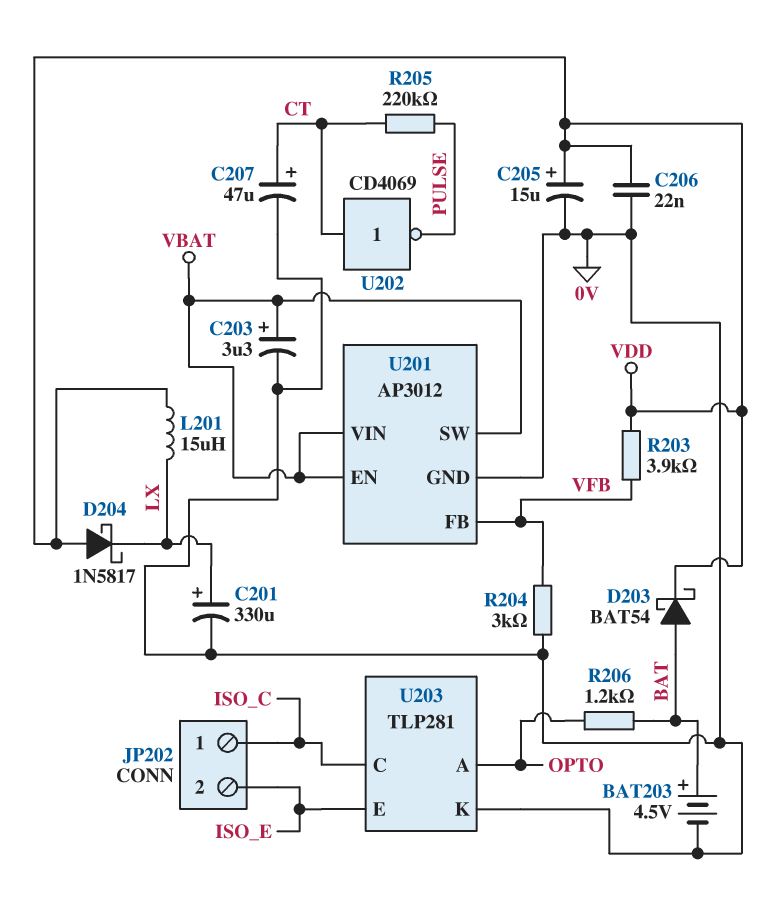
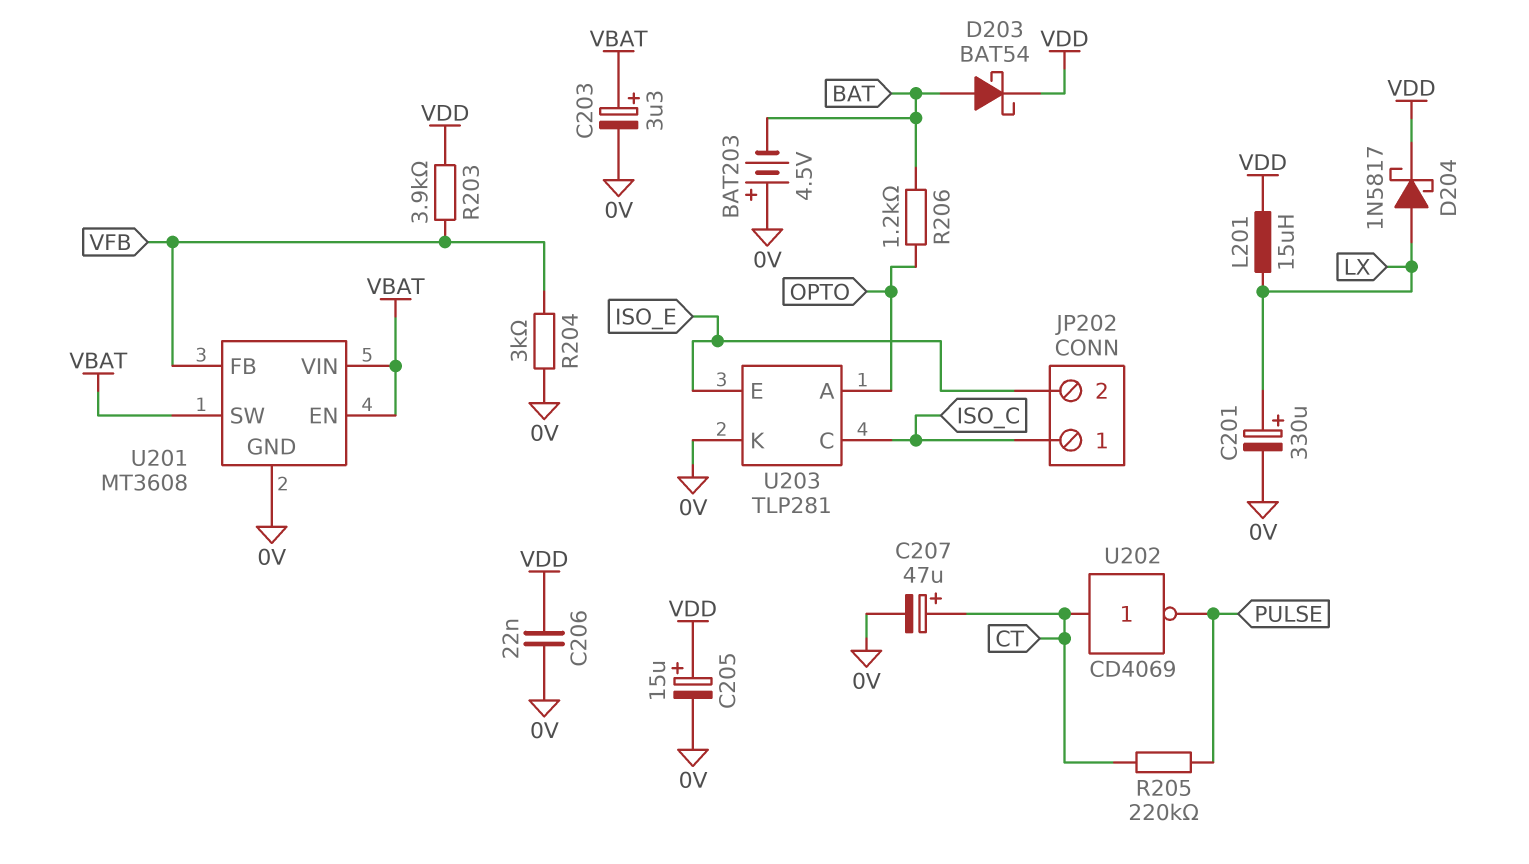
BAT203: 4.5V (plus BAT, minus 0V) -> 4.5V (plus 0V, minus BAT)
D204: schottky 1N5817 (A VDD, K LX) -> schottky 1N5817 (A LX, K VDD)
U201: AP3012 -> MT3608

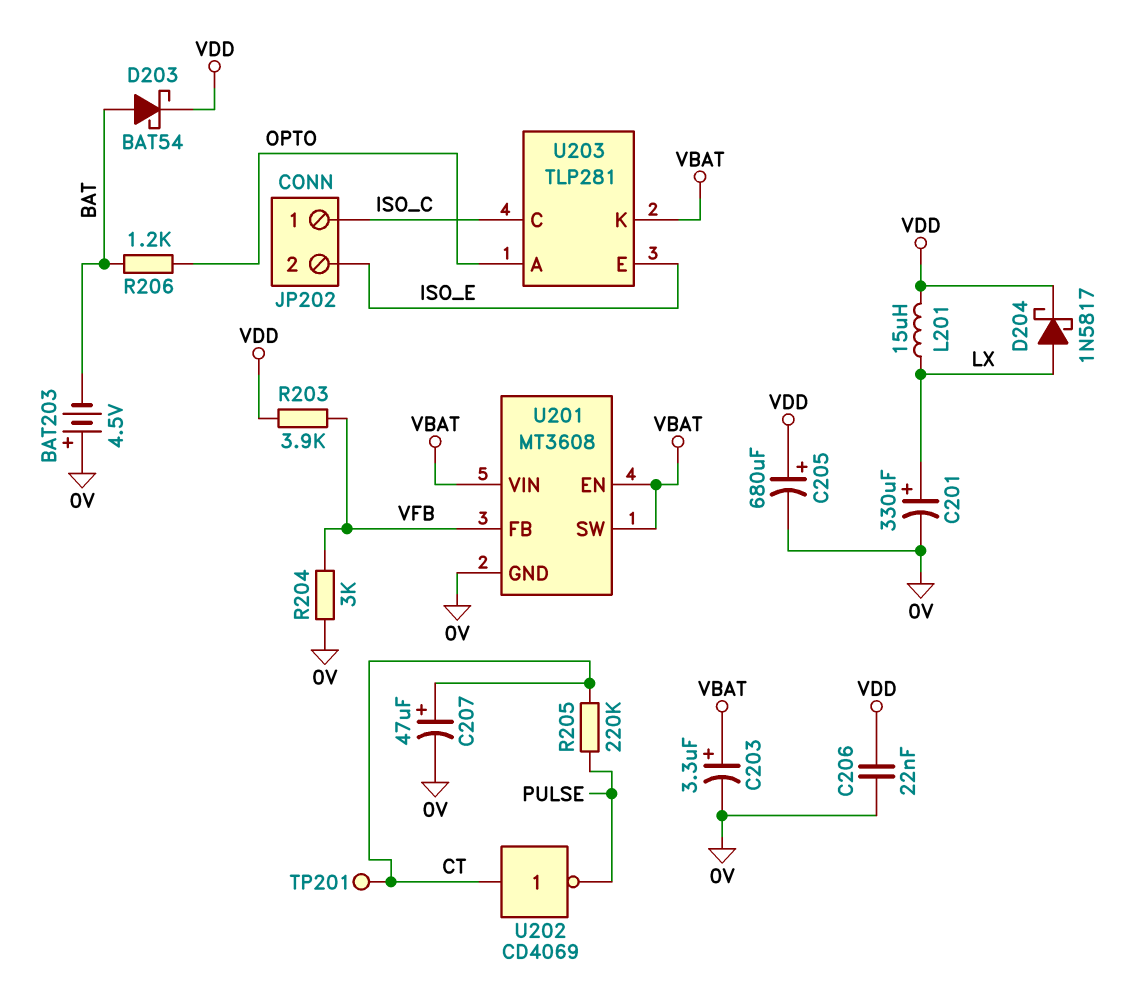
C205: 15uF (plus VDD, minus 0V) -> 680uF (plus VDD, minus 0V)
TP201: none -> test point (CT)
U203 pin K: 0V -> VBAT

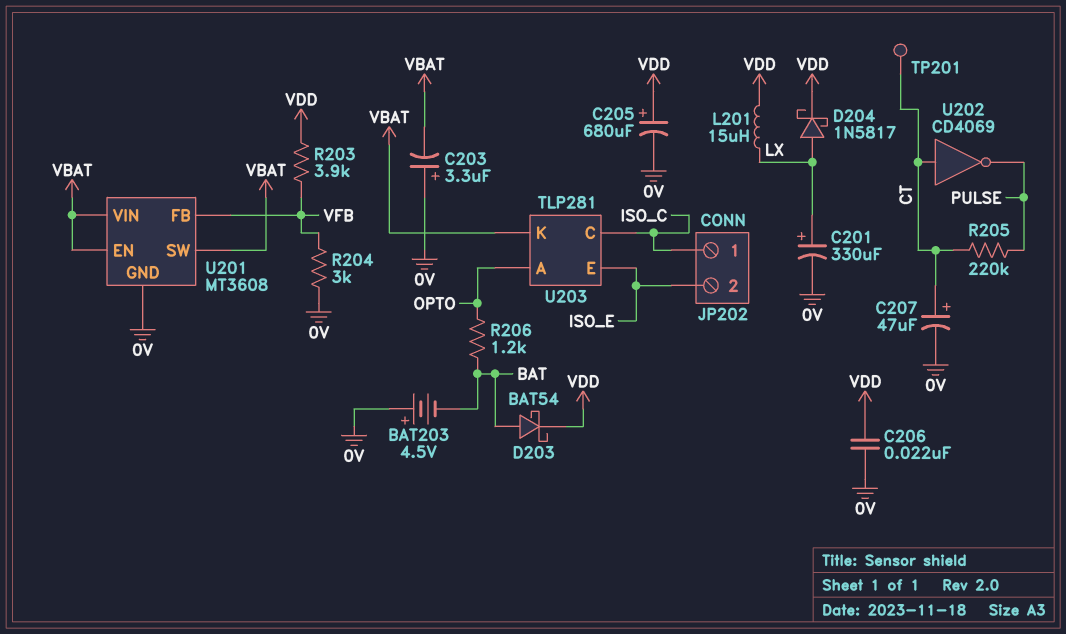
C203: 3.3uF (plus VBAT, minus 0V) -> 3.3uF (plus 0V, minus VBAT)

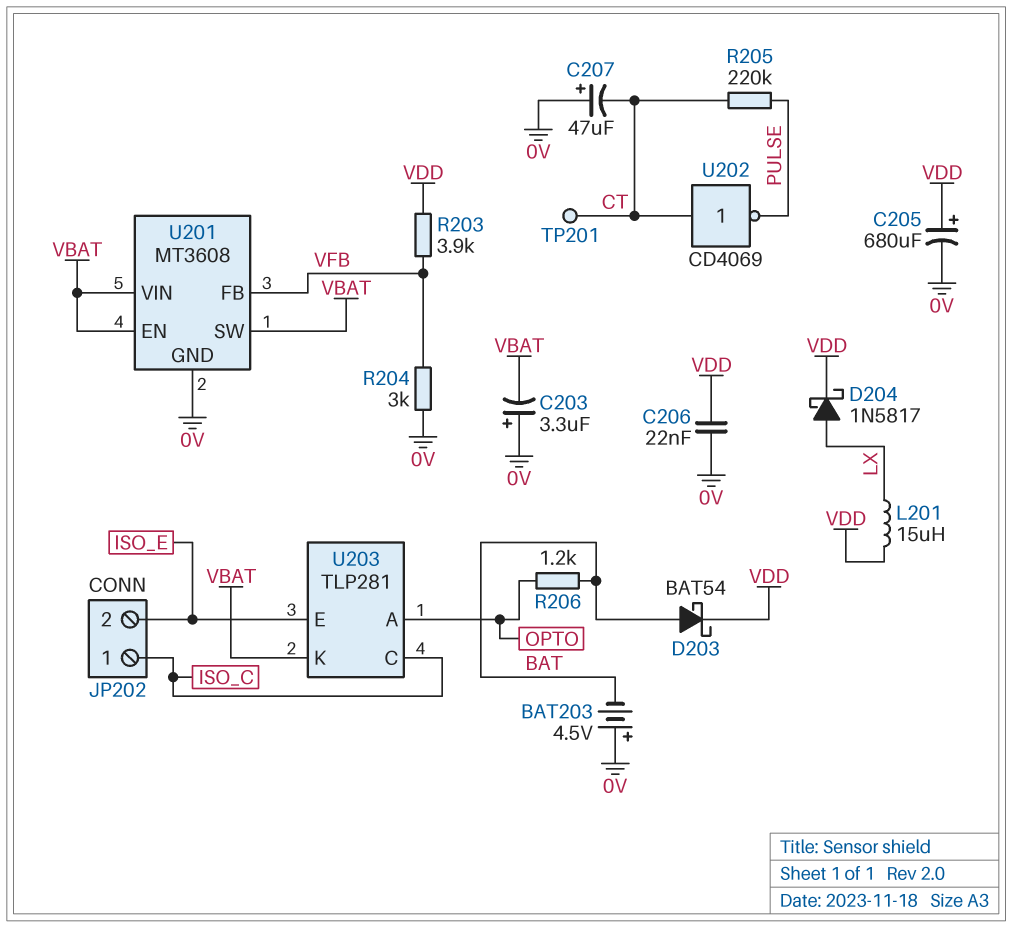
C201: 330uF (plus LX, minus 0V) -> none
C207: 47uF (plus CT, minus 0V) -> 47uF (plus 0V, minus CT)

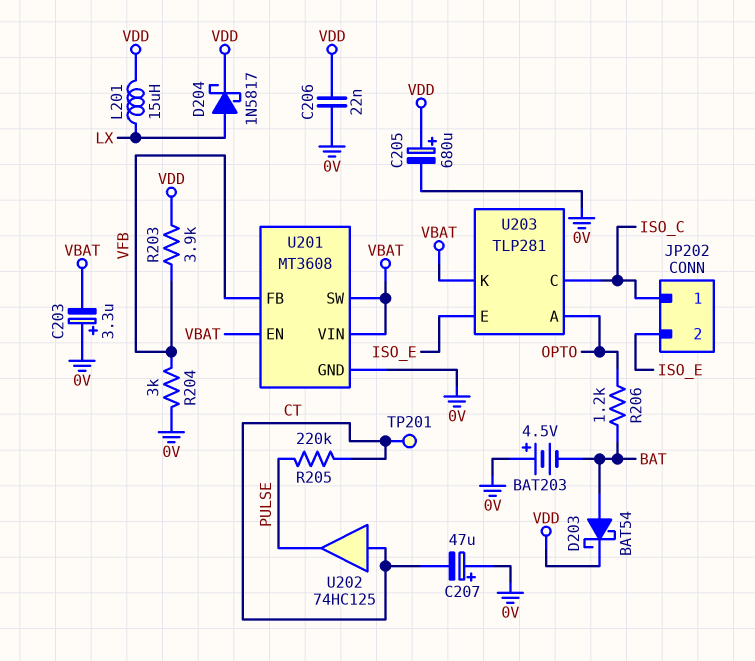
U202: NOT CD4069 (in CT, out PULSE) -> buffer 74HC125 (in CT, out PULSE)

